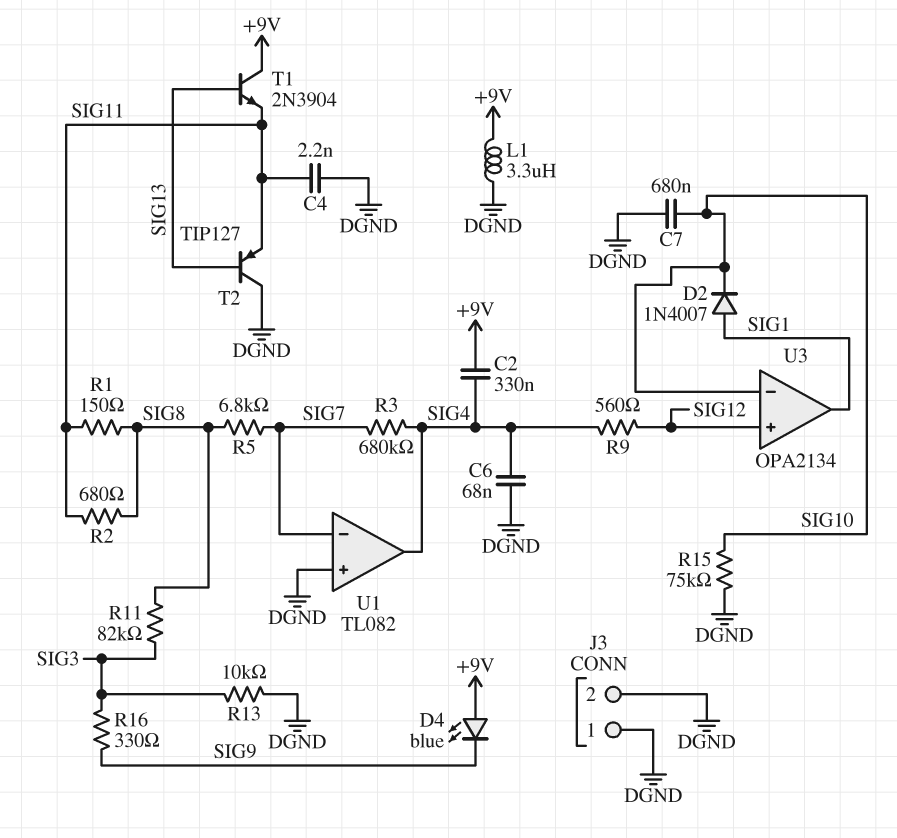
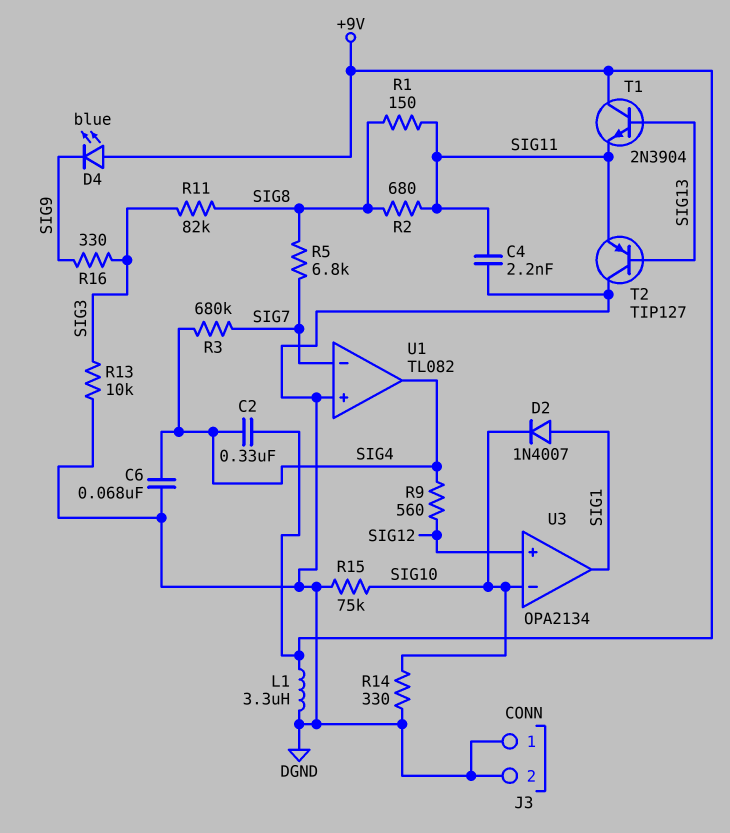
C7: 680nF (DGND, SIG10) -> none
R14: none -> 330 (DGND, SIG10)

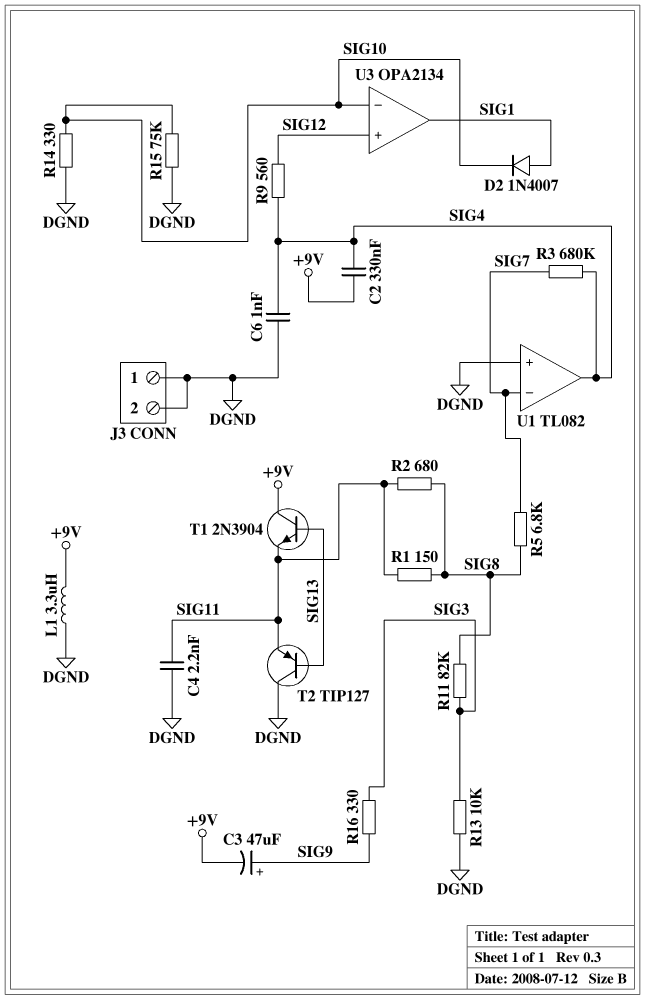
C3: none -> 47uF (plus SIG9, minus +9V)
C6: 68nF (DGND, SIG4) -> 1nF (DGND, SIG4)
D4: LED blue (A +9V, K SIG9) -> none

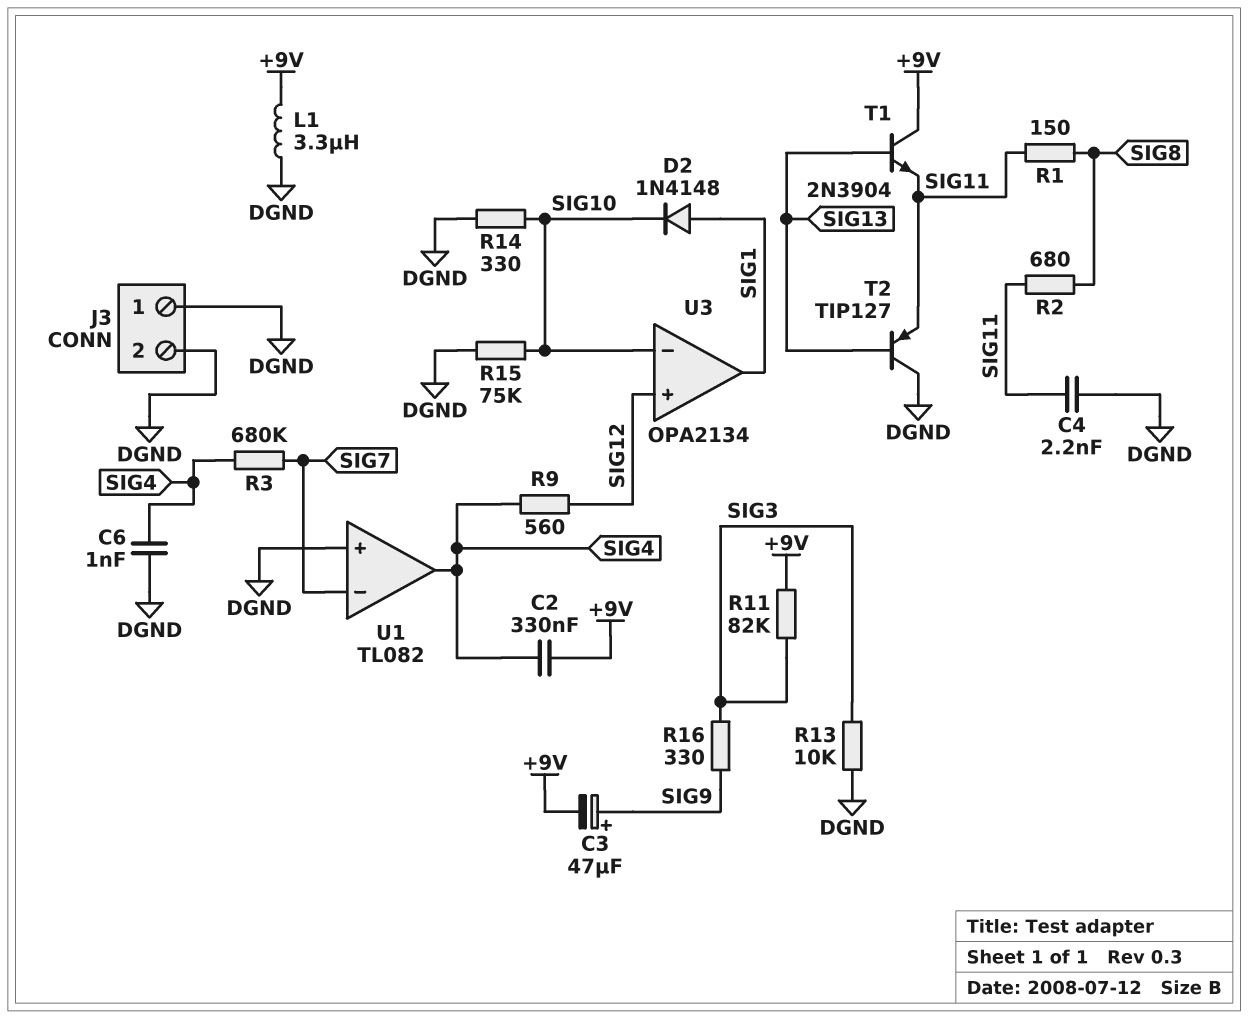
D2: diode 1N4007 (A SIG1, K SIG10) -> diode 1N4148 (A SIG1, K SIG10)
R5: 6.8k (SIG7, SIG8) -> none
R11: 82k (SIG3, SIG8) -> 82k (+9V, SIG3)

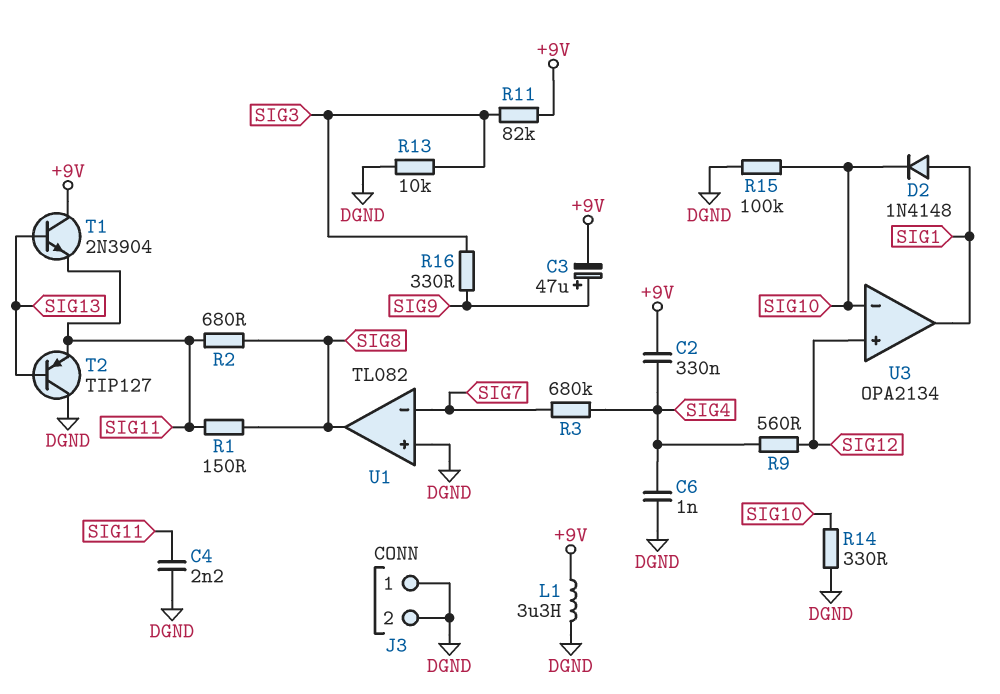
R15: 75k (DGND, SIG10) -> 100k (DGND, SIG10)
U1 pin out: SIG4 -> SIG8

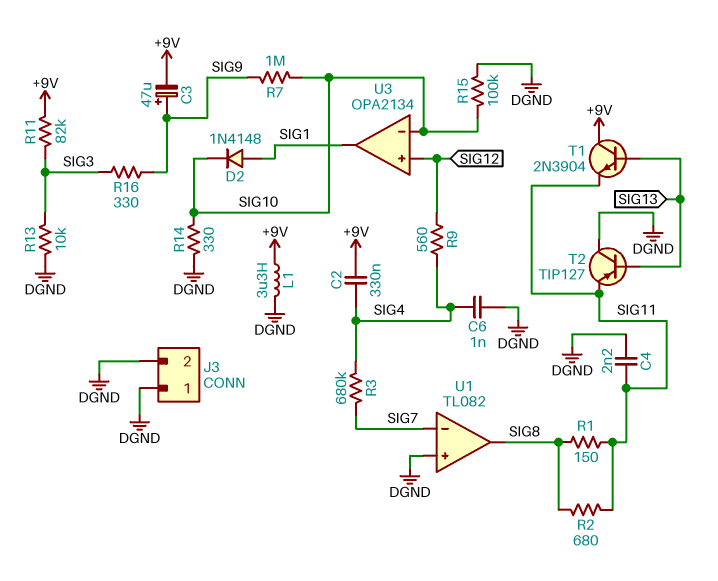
R7: none -> 1M (SIG9, SIG10)

